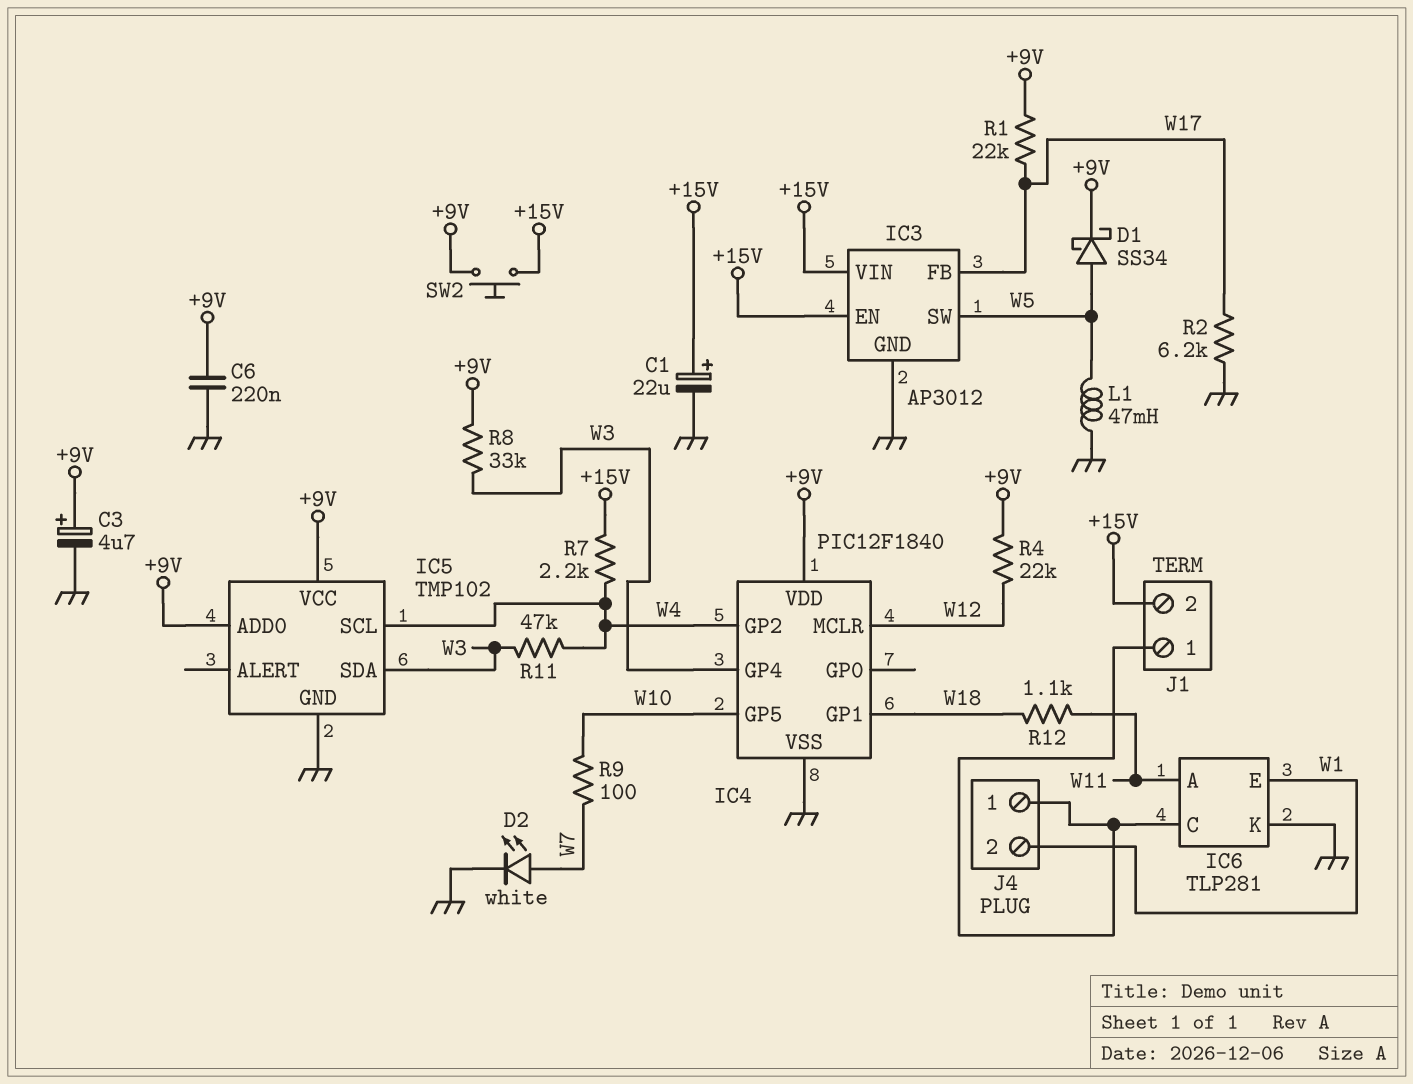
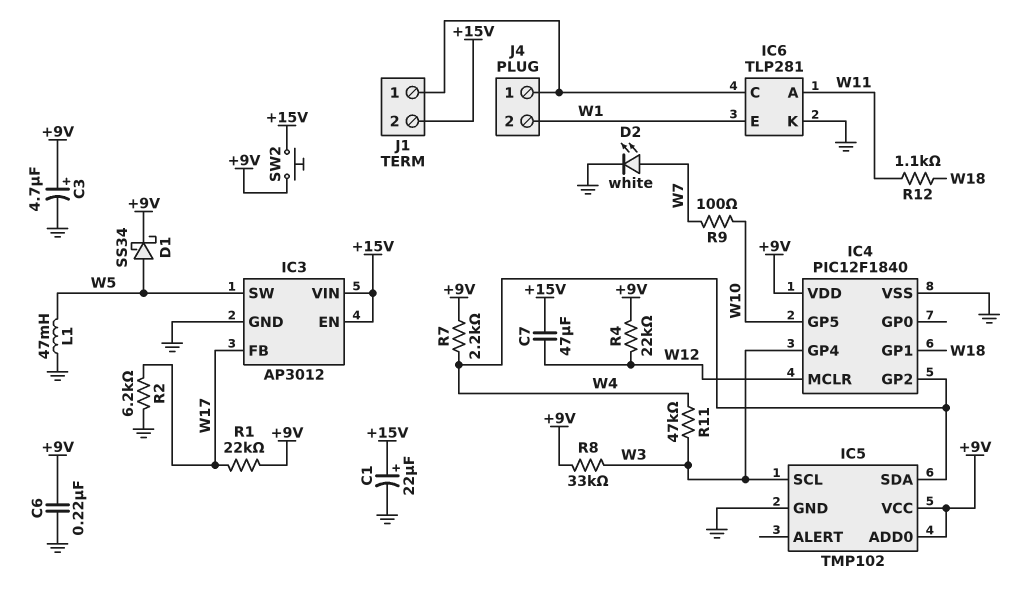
C7: none -> 47uF (+15V, W12)
IC5 pin SCL: W4 -> W3
IC5 pin SDA: W3 -> W4
R7: 2.2k (+15V, W4) -> 2.2k (+9V, W4)

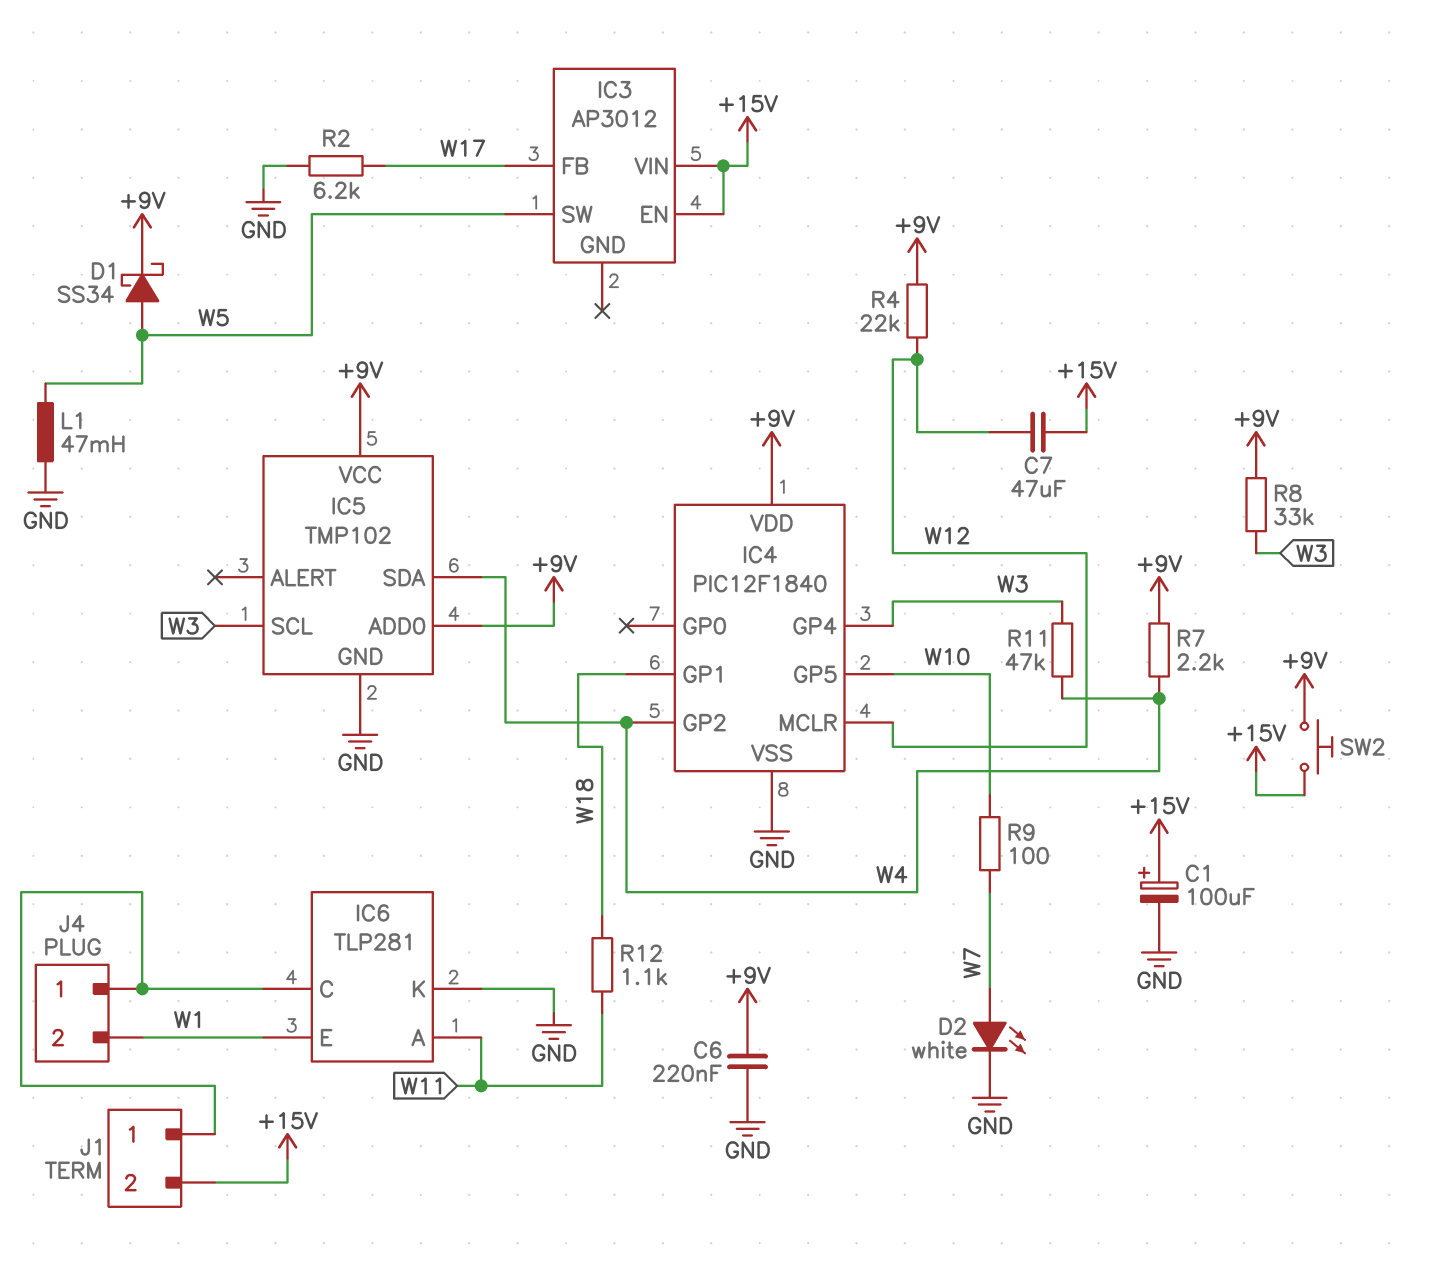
C1: 22uF (plus +15V, minus GND) -> 100uF (plus +15V, minus GND)
C3: 4.7uF (plus +9V, minus GND) -> none
IC3 pin GND: GND -> none
R1: 22k (+9V, W17) -> none

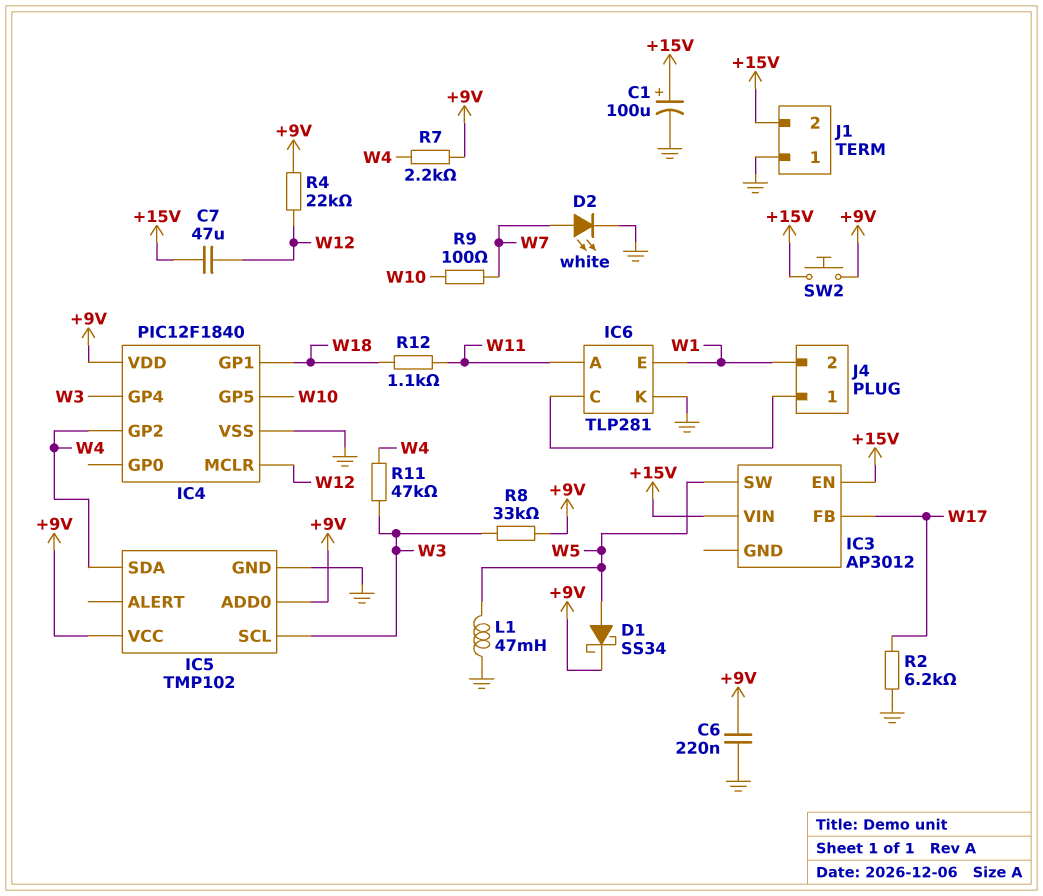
J1 pin 1: IC6/C -> GND

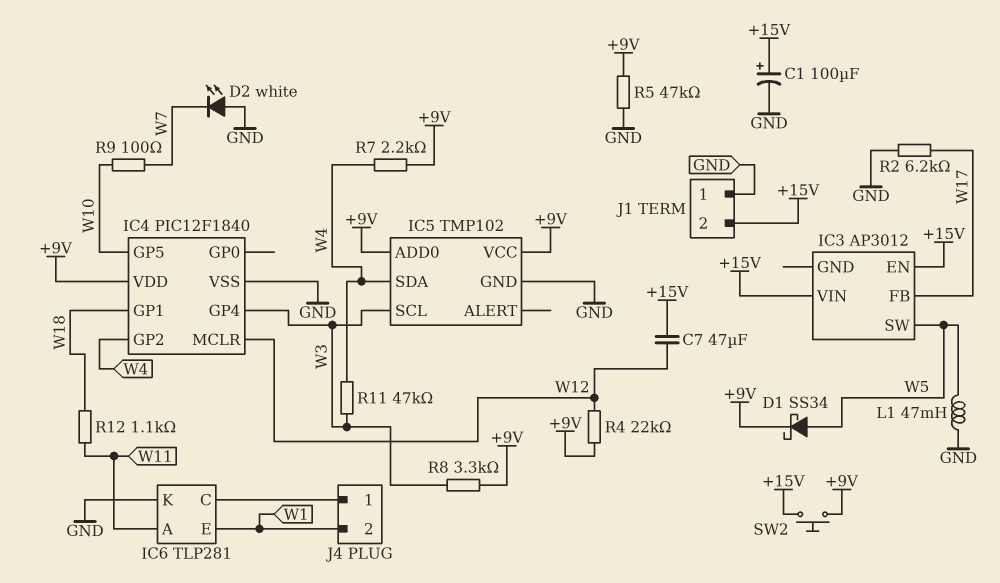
C6: 220nF (+9V, GND) -> none
D2: LED white (A W7, K GND) -> LED white (A GND, K W7)
R5: none -> 47k (+9V, GND)
R8: 33k (+9V, W3) -> 3.3k (+9V, W3)

